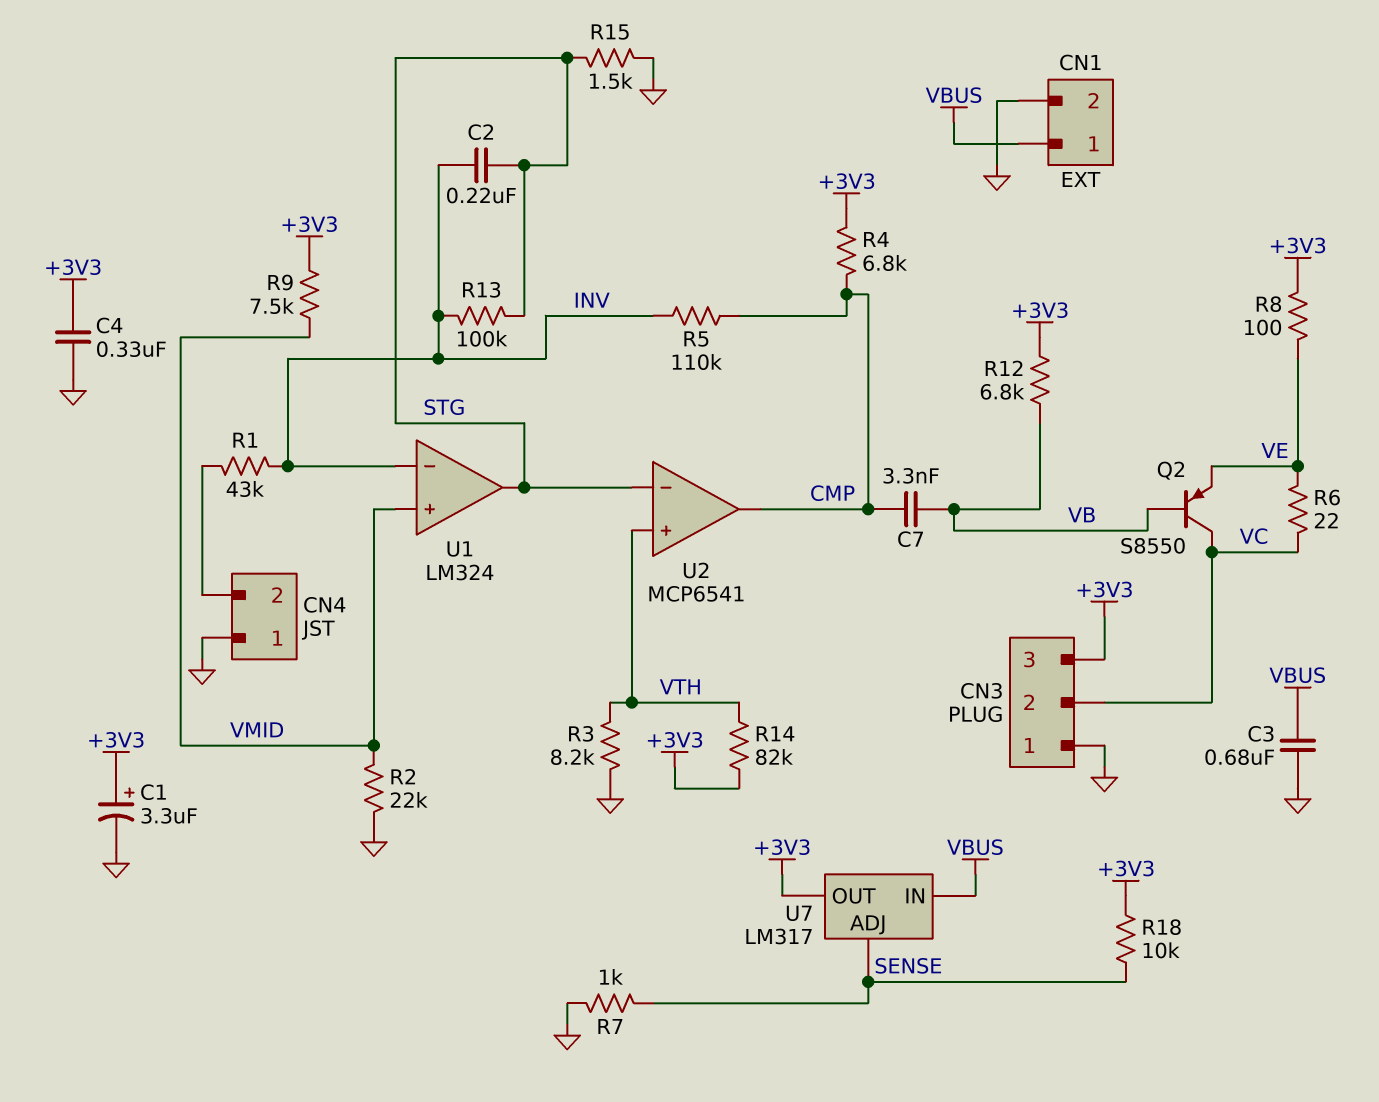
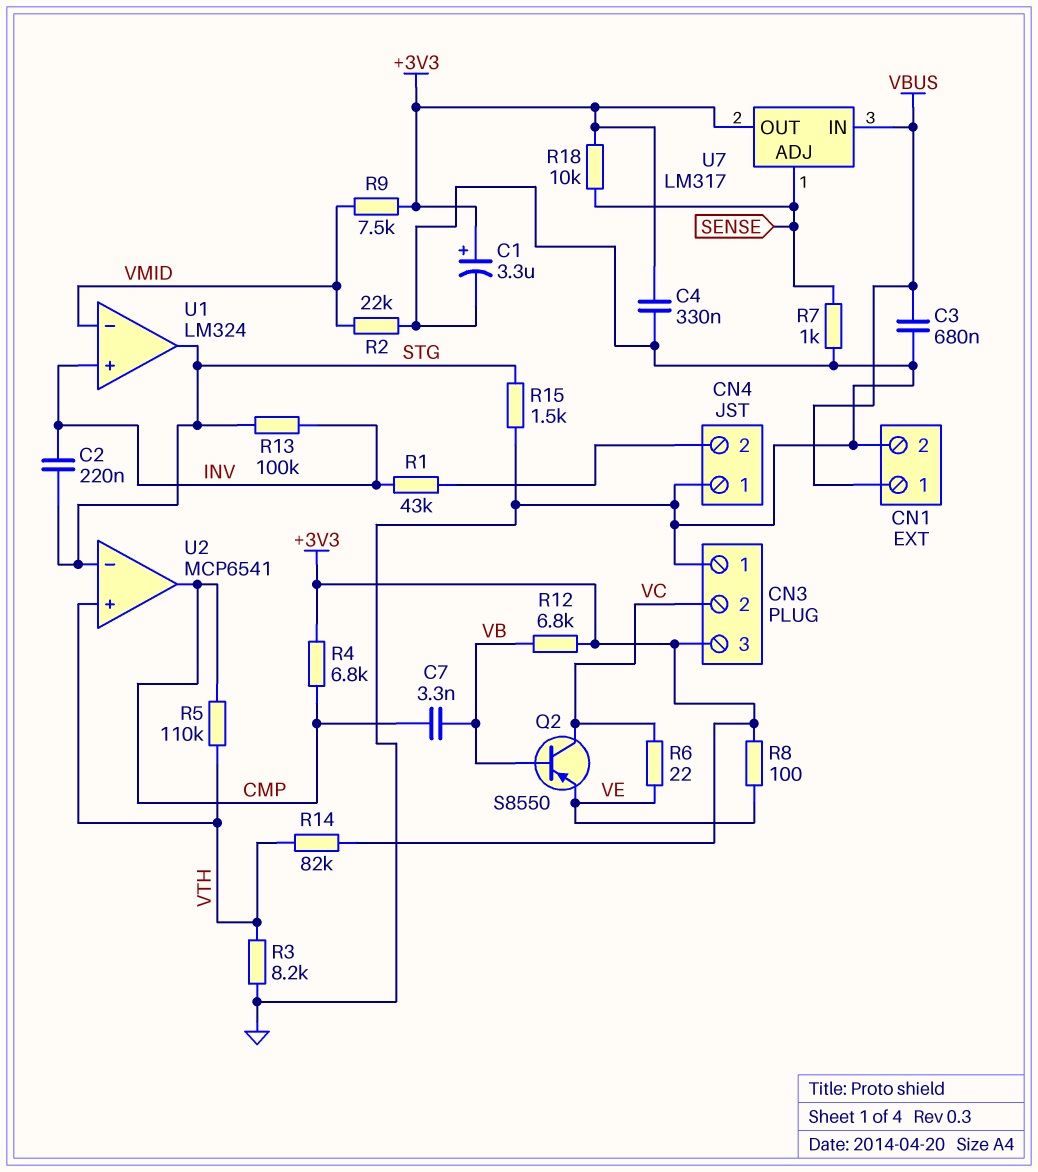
R5: 110k (CMP, INV) -> 110k (CMP, VTH)
U1 pin in+: VMID -> INV
U1 pin in-: INV -> VMID

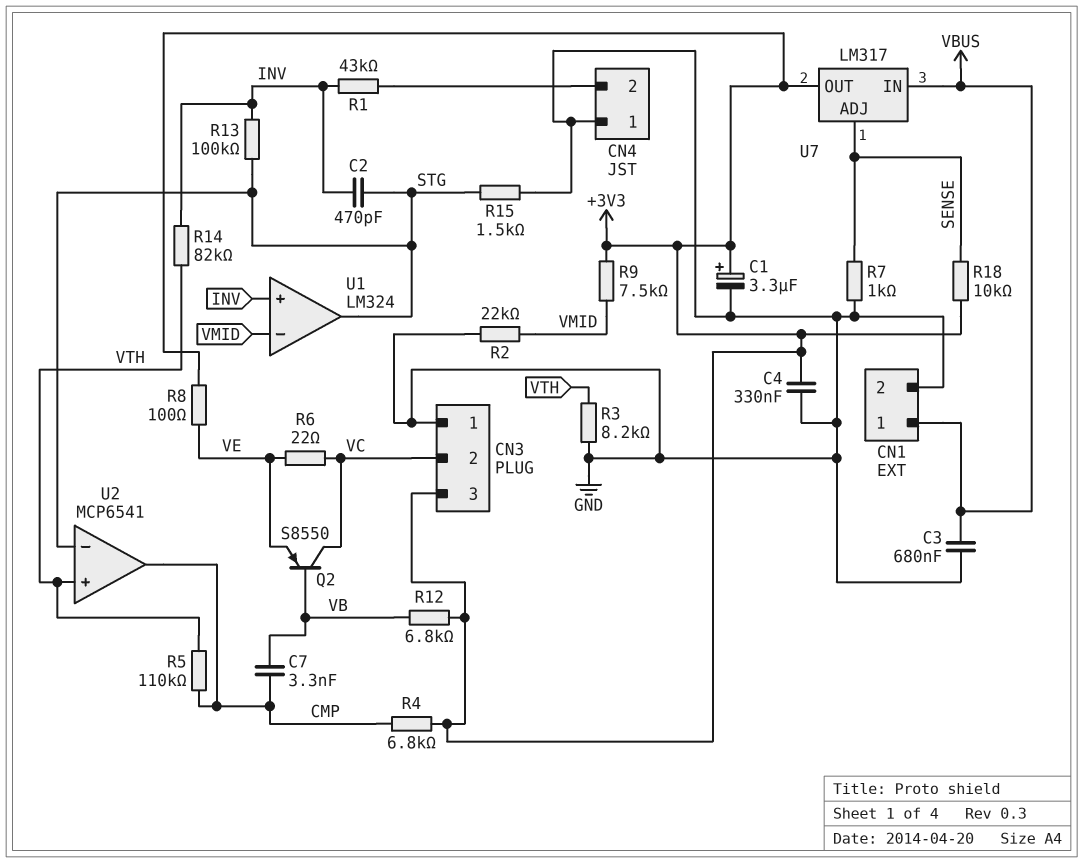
C2: 220nF (INV, STG) -> 470pF (INV, STG)
R14: 82k (+3V3, VTH) -> 82k (INV, VTH)

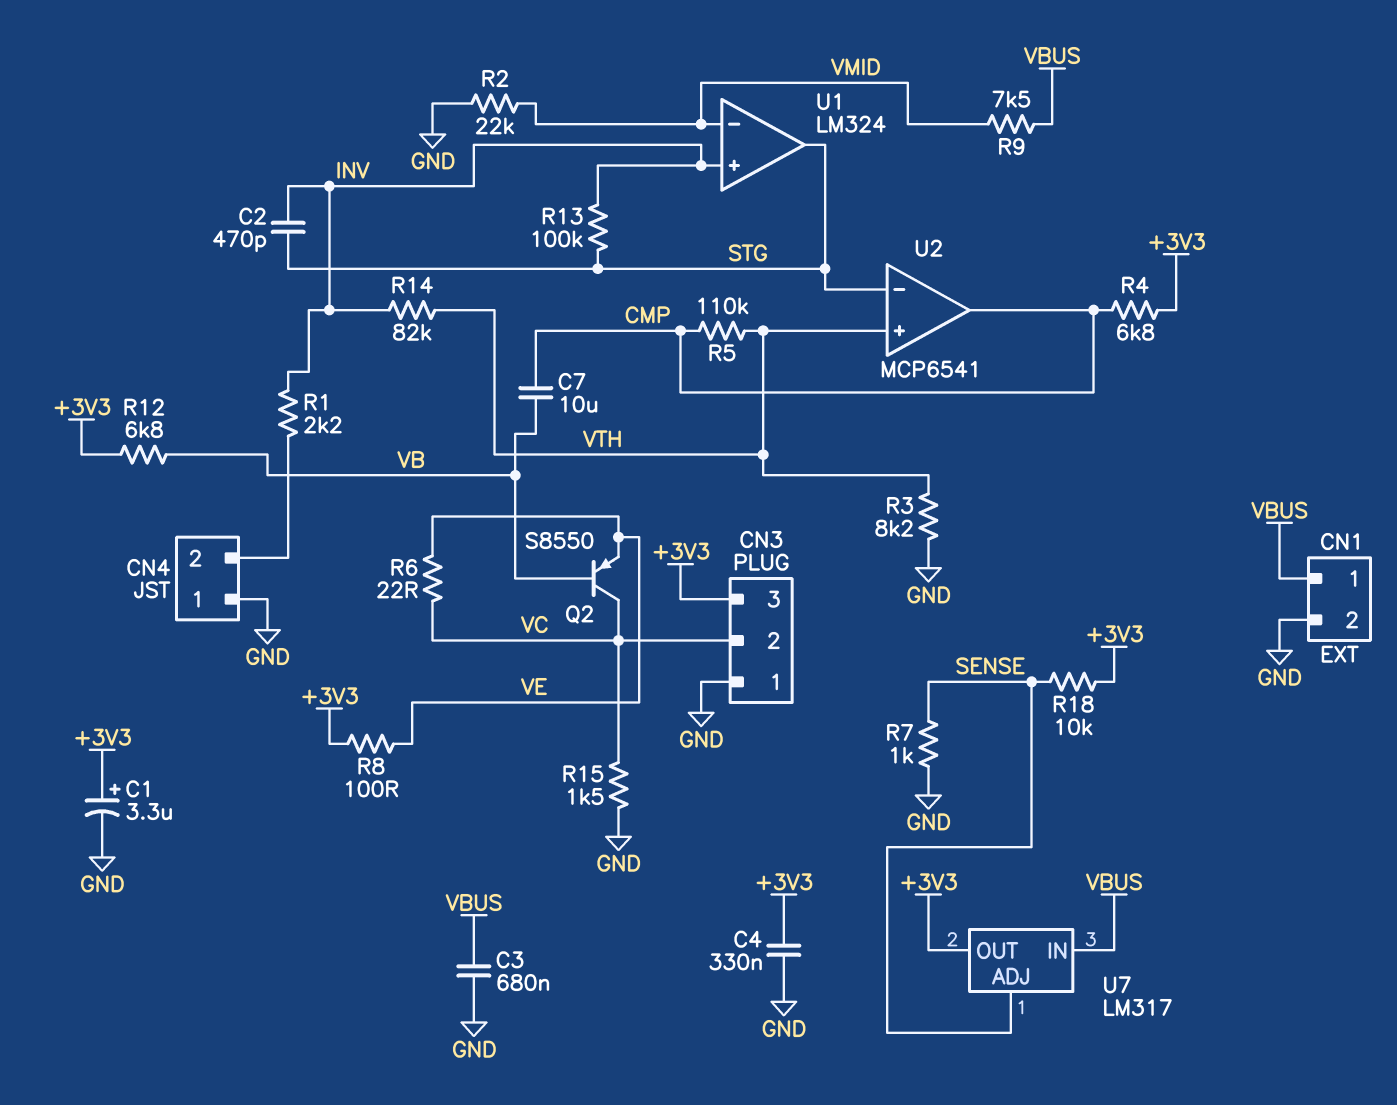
C7: 3.3nF (CMP, VB) -> 10uF (CMP, VB)
R1: 43k (CN4/2, INV) -> 2.2k (CN4/2, INV)
R9: 7.5k (+3V3, VMID) -> 7.5k (VBUS, VMID)
R15: 1.5k (GND, STG) -> 1.5k (GND, VC)

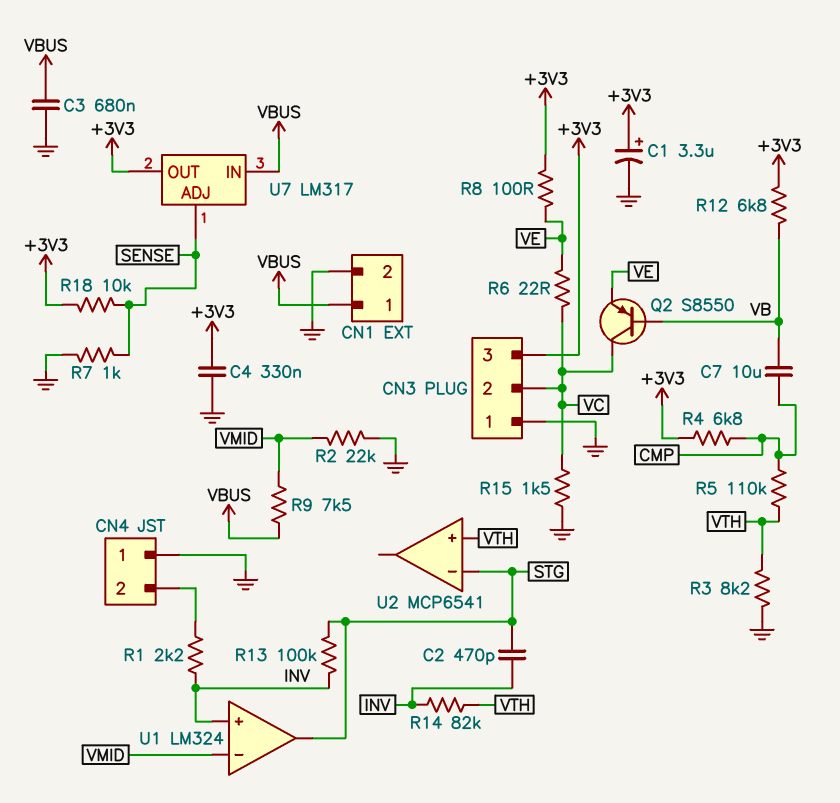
U2 pin out: CMP -> none

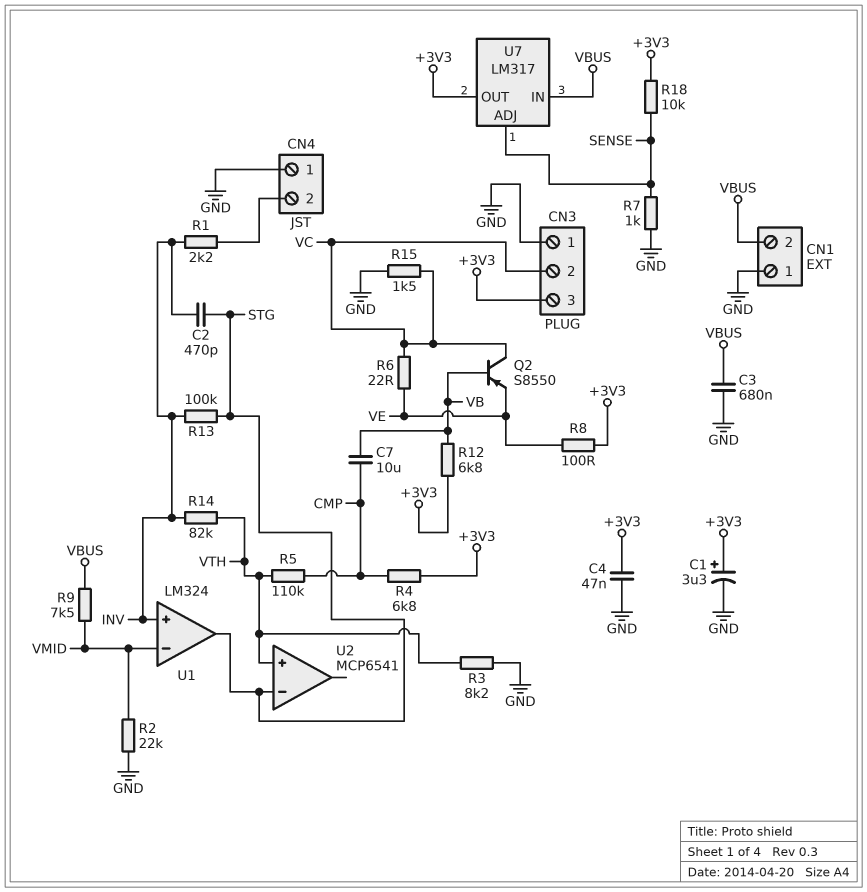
C4: 330nF (+3V3, GND) -> 47nF (+3V3, GND)
CN1 pin 1: VBUS -> GND
CN1 pin 2: GND -> VBUS

